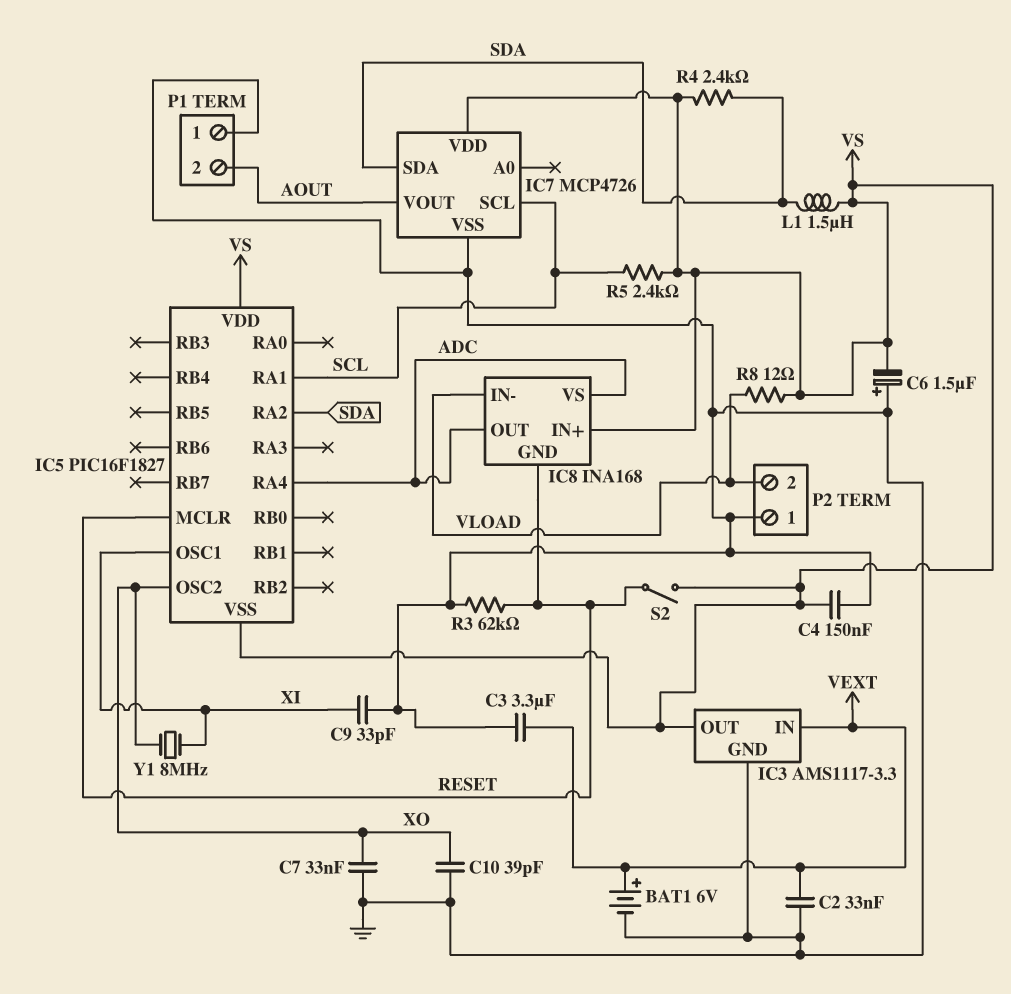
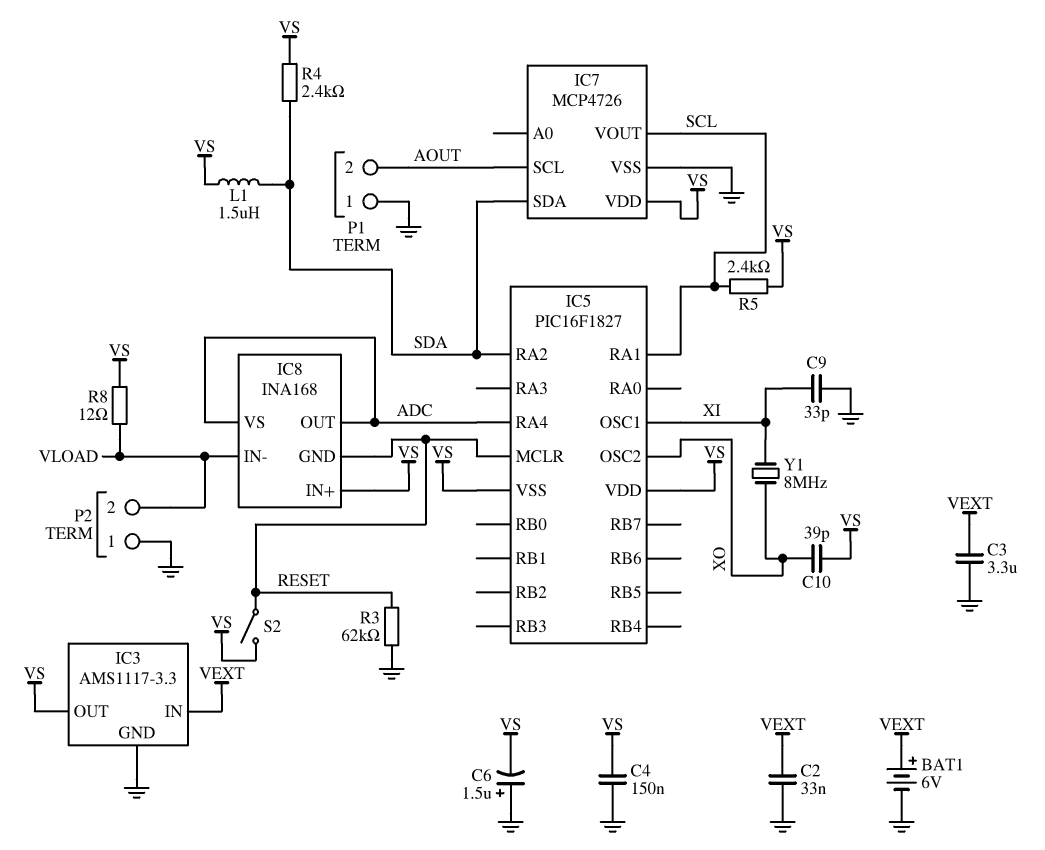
C7: 33nF (GND, XO) -> none
C10: 39pF (GND, XO) -> 39pF (VS, XO)
IC7 pin SCL: SCL -> AOUT
IC7 pin VOUT: AOUT -> SCL

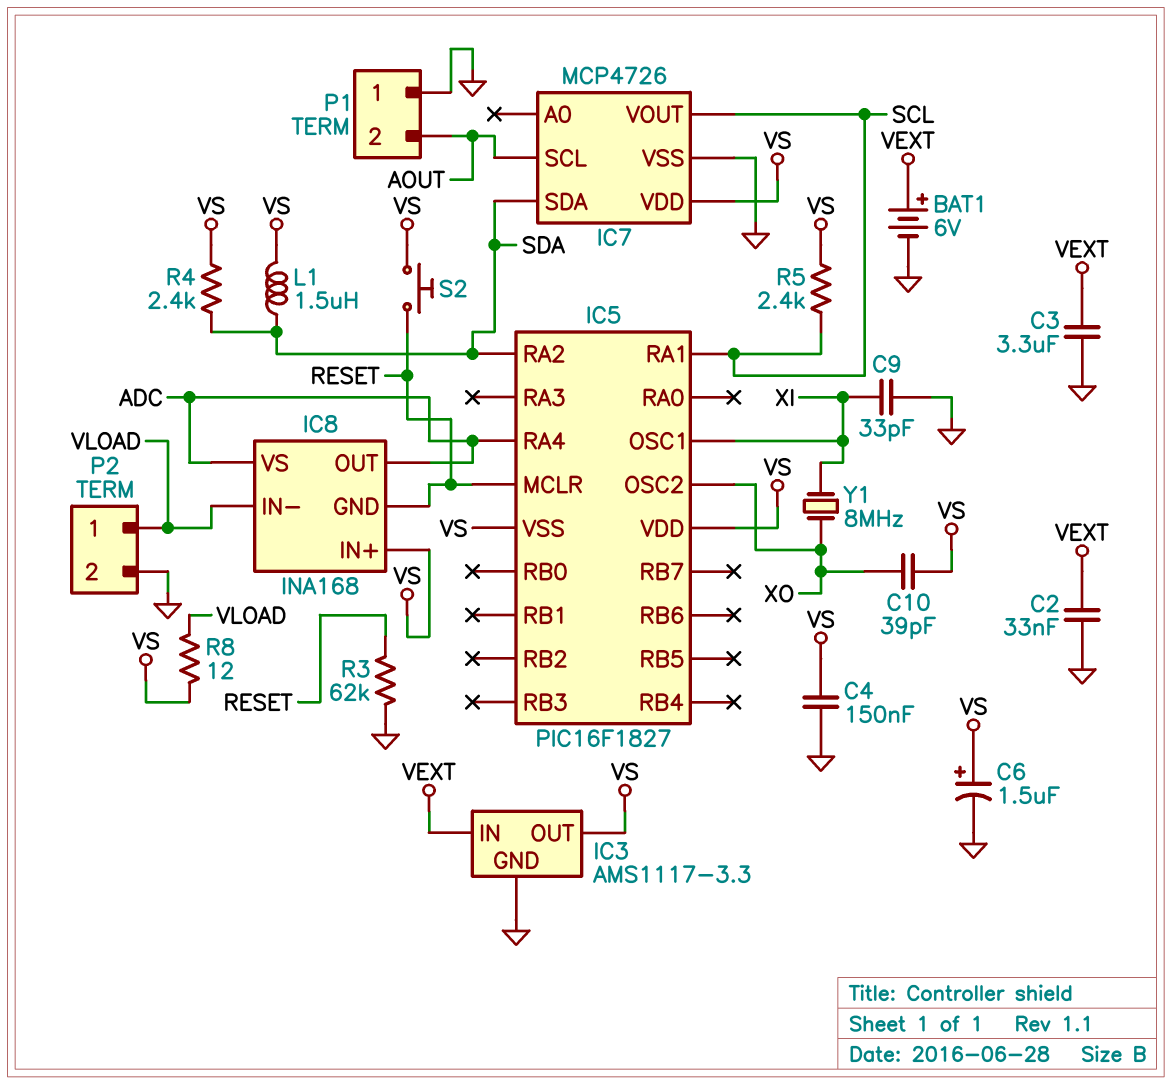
C6: 1.5uF (plus GND, minus VS) -> 1.5uF (plus VS, minus GND)
P2 pin 1: GND -> VLOAD
P2 pin 2: VLOAD -> GND
S2: switch (RESET, VS) -> button (RESET, VS)

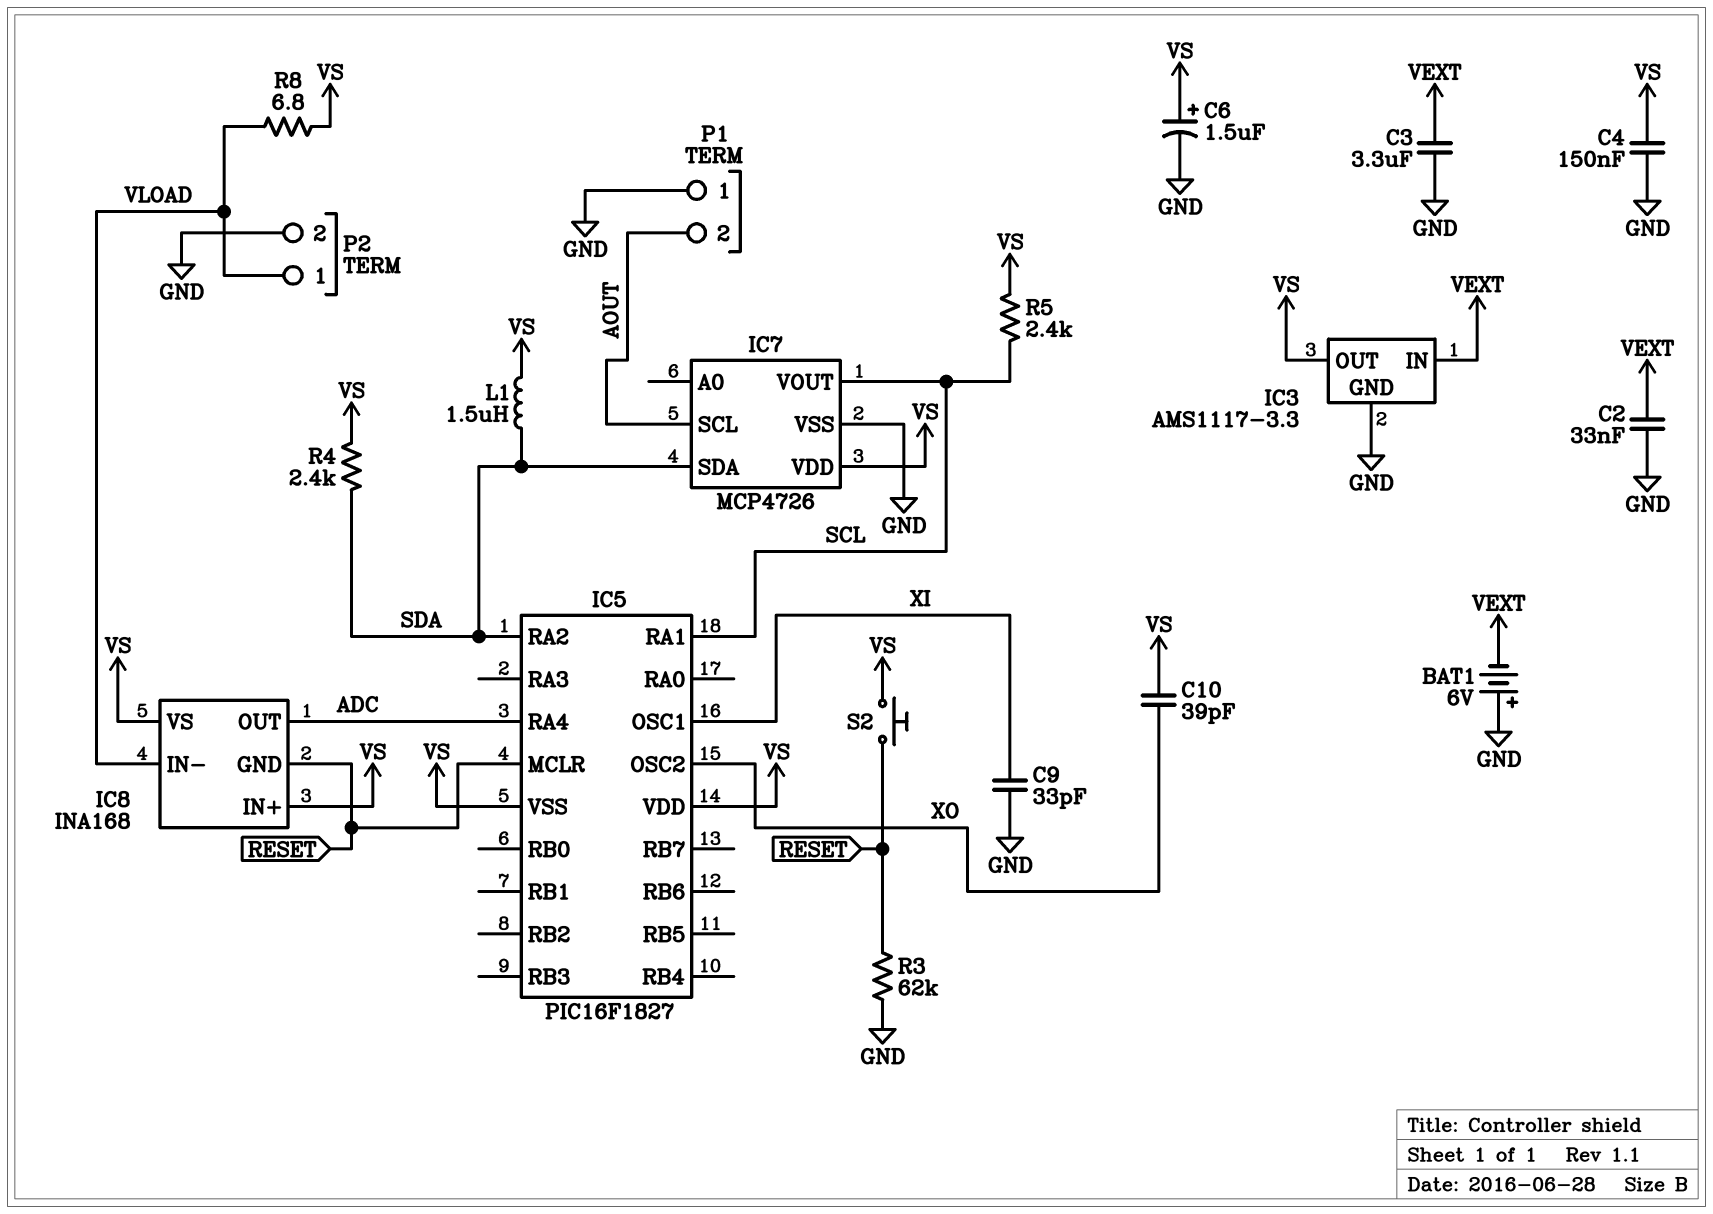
BAT1: 6V (plus VEXT, minus GND) -> 6V (plus GND, minus VEXT)
IC8 pin VS: ADC -> VS
R8: 12 (VLOAD, VS) -> 6.8 (VLOAD, VS)
Y1: 8MHz (XI, XO) -> none

